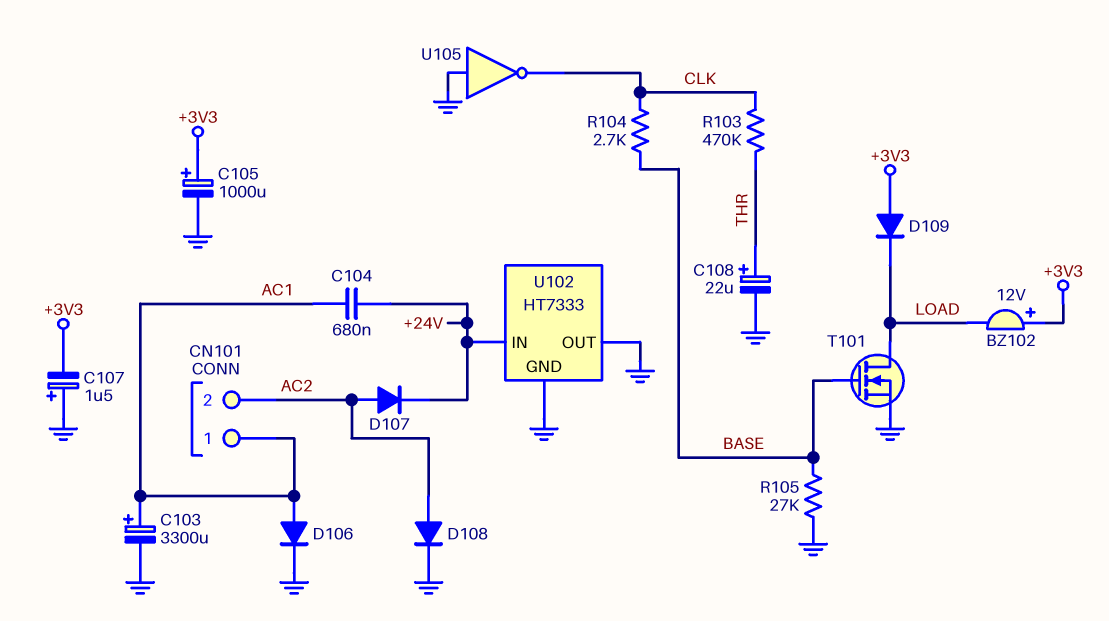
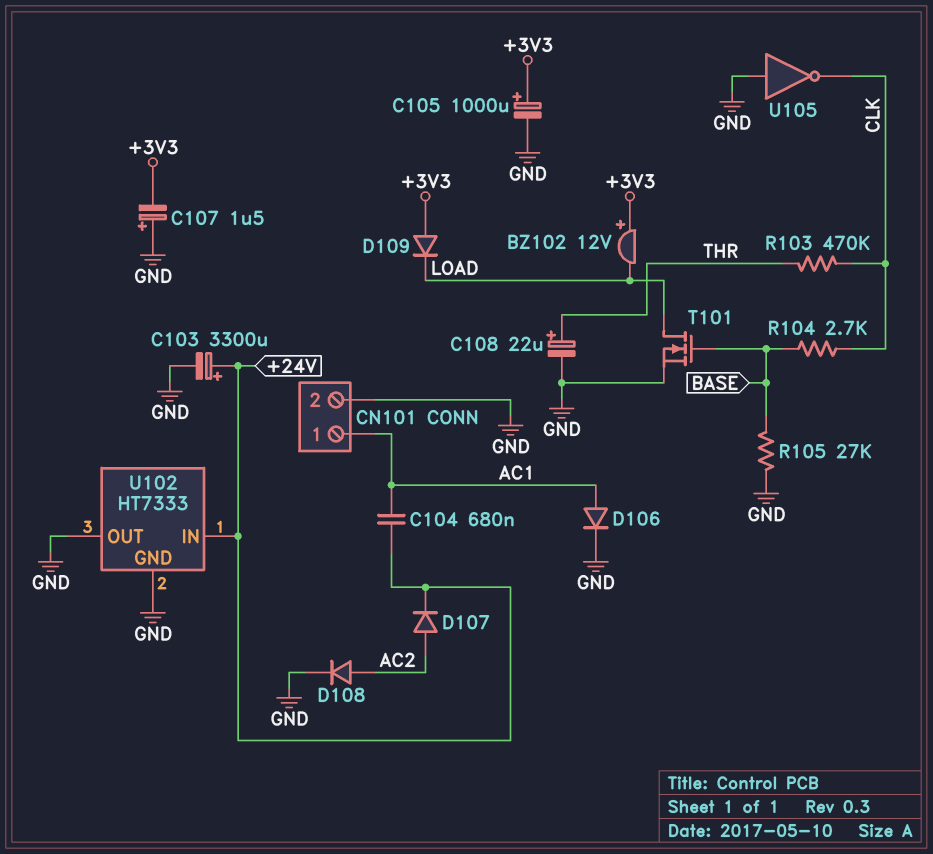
C103: 3300uF (plus AC1, minus GND) -> 3300uF (plus +24V, minus GND)
CN101 pin 2: AC2 -> GND

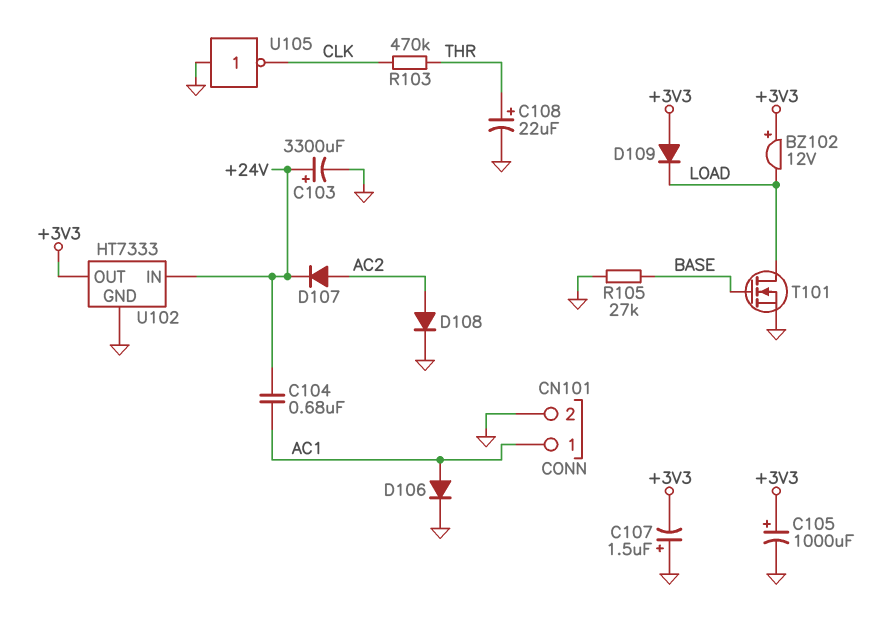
R104: 2.7k (BASE, CLK) -> none
U102 pin OUT: GND -> +3V3

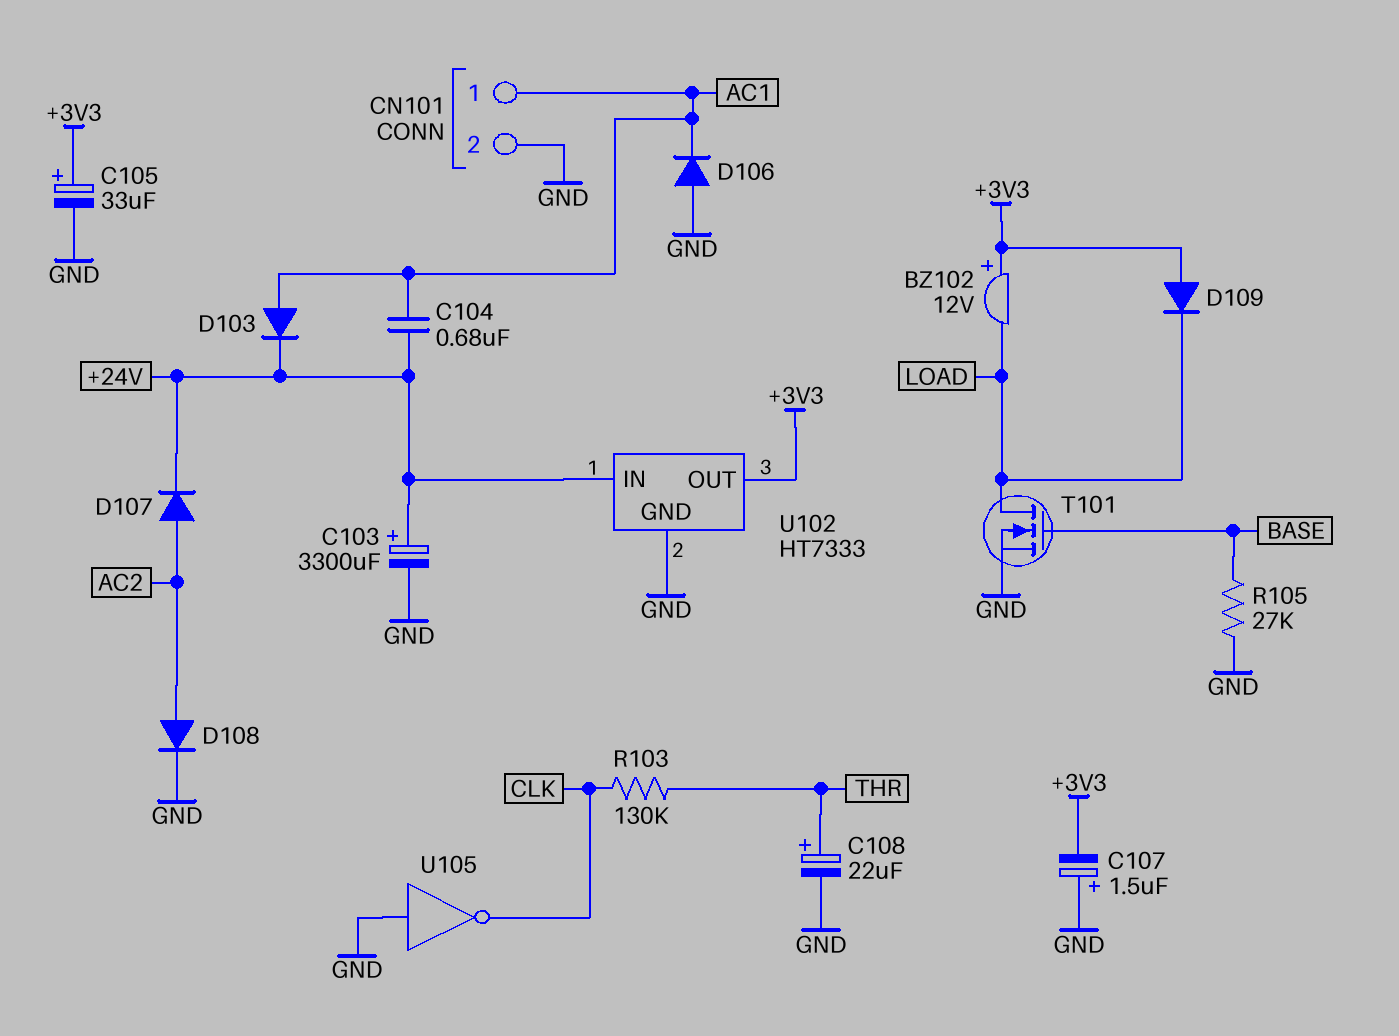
C105: 1000uF (plus +3V3, minus GND) -> 33uF (plus +3V3, minus GND)
D103: none -> diode (A AC1, K +24V)
D106: diode (A AC1, K GND) -> diode (A GND, K AC1)
R103: 470k (CLK, THR) -> 130k (CLK, THR)

